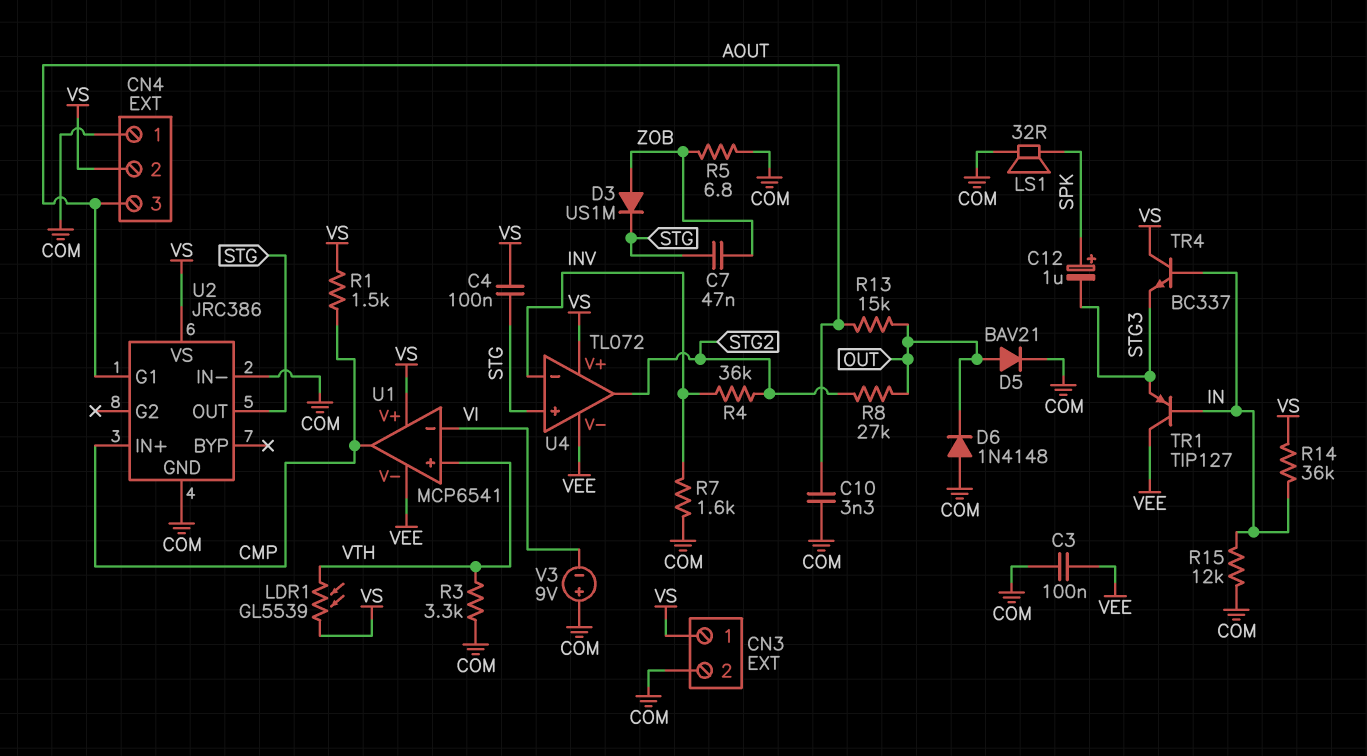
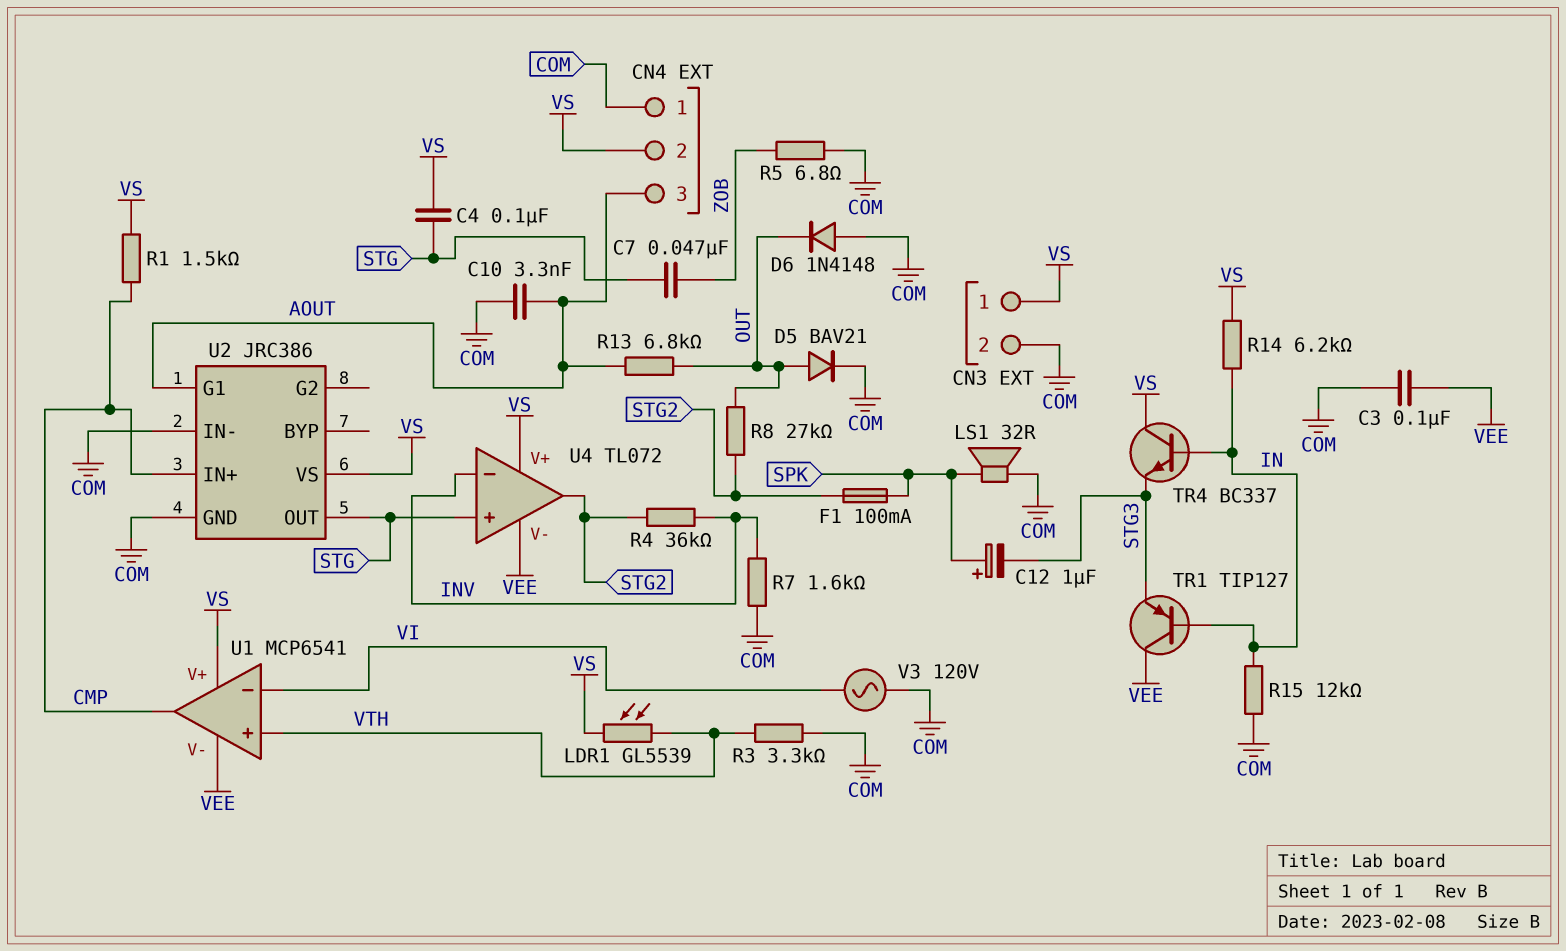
D3: diode US1M (A ZOB, K STG) -> none
F1: none -> 100mA (SPK, STG2)
R13: 15k (AOUT, OUT) -> 6.8k (AOUT, OUT)
R14: 36k (IN, VS) -> 6.2k (IN, VS)
V3: 9V (plus COM, minus VI) -> AC 120V (COM, VI)

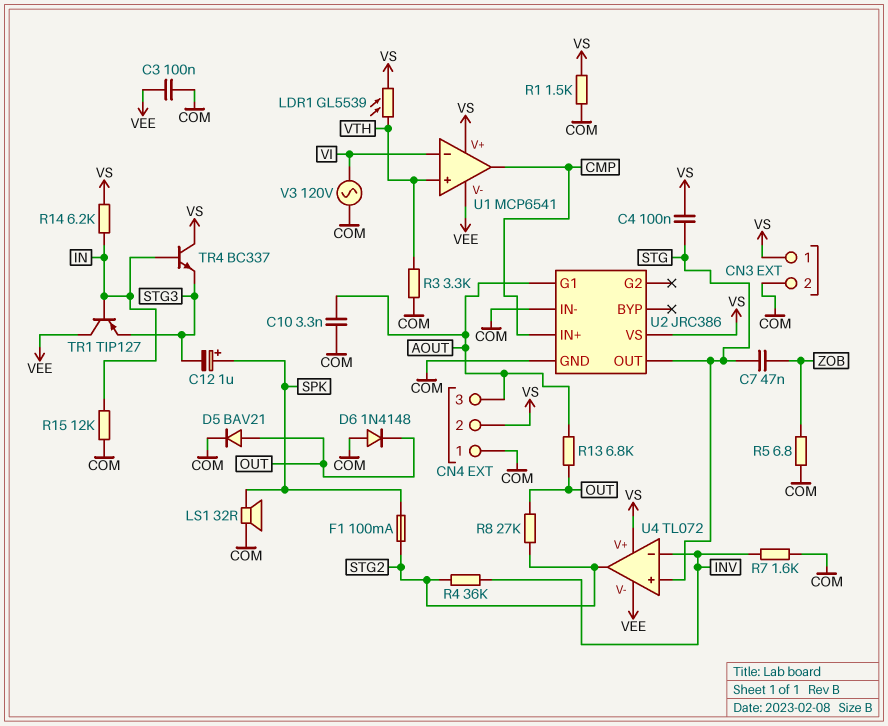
R1: 1.5k (CMP, VS) -> 1.5k (COM, VS)

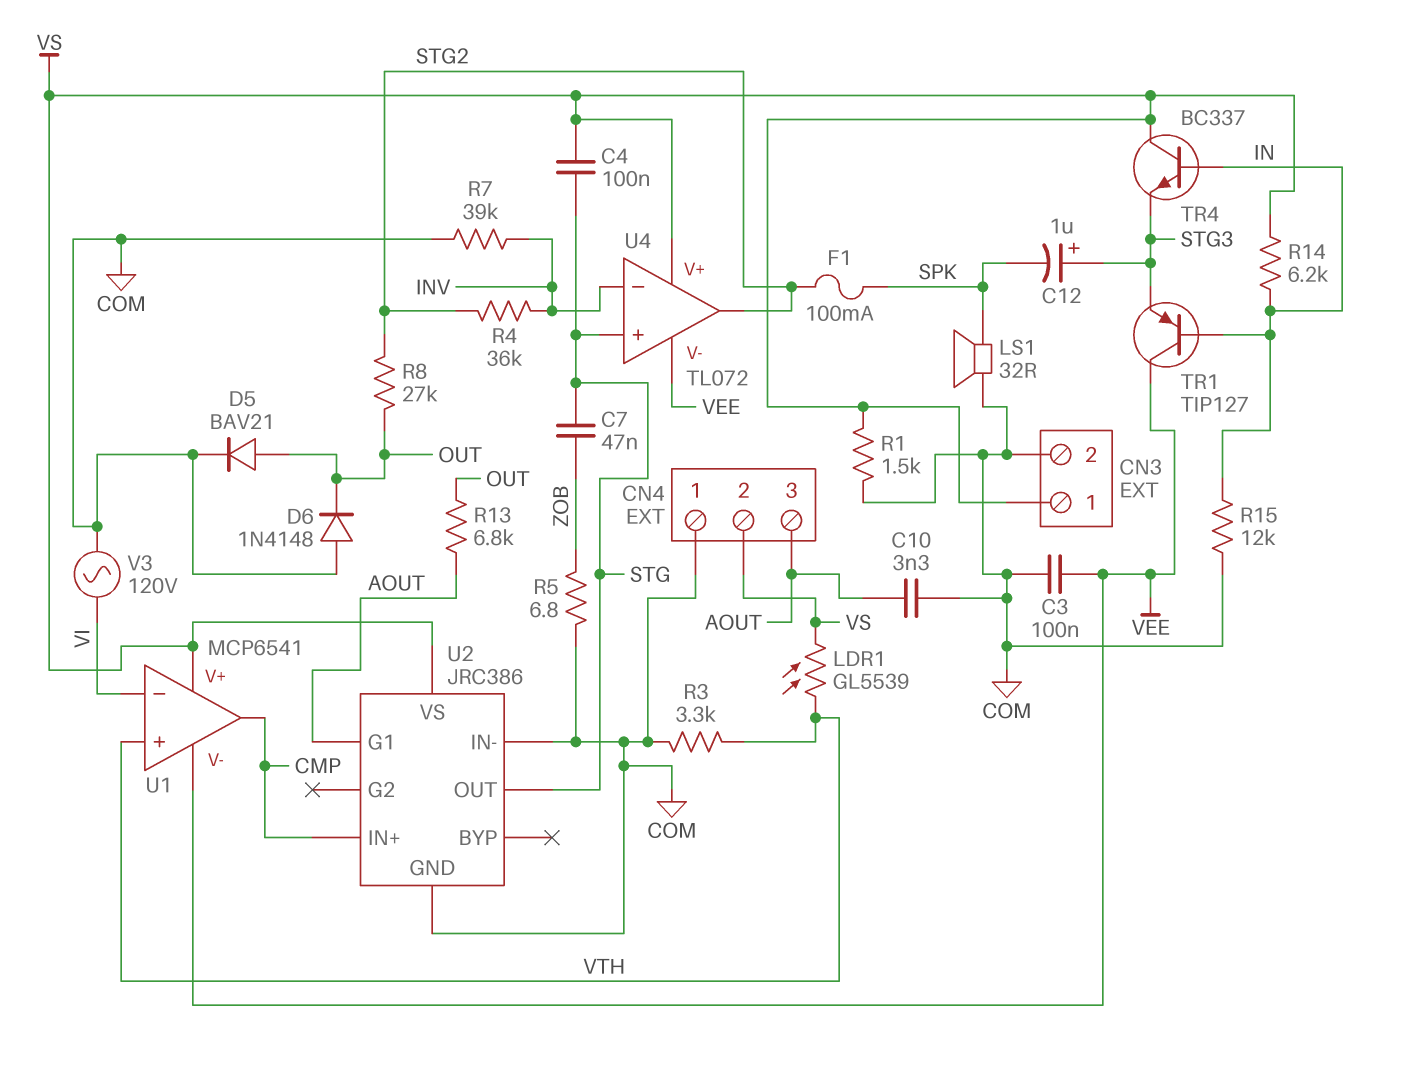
C12: 1uF (plus SPK, minus STG3) -> 1uF (plus STG3, minus SPK)
R7: 1.6k (COM, INV) -> 39k (COM, INV)

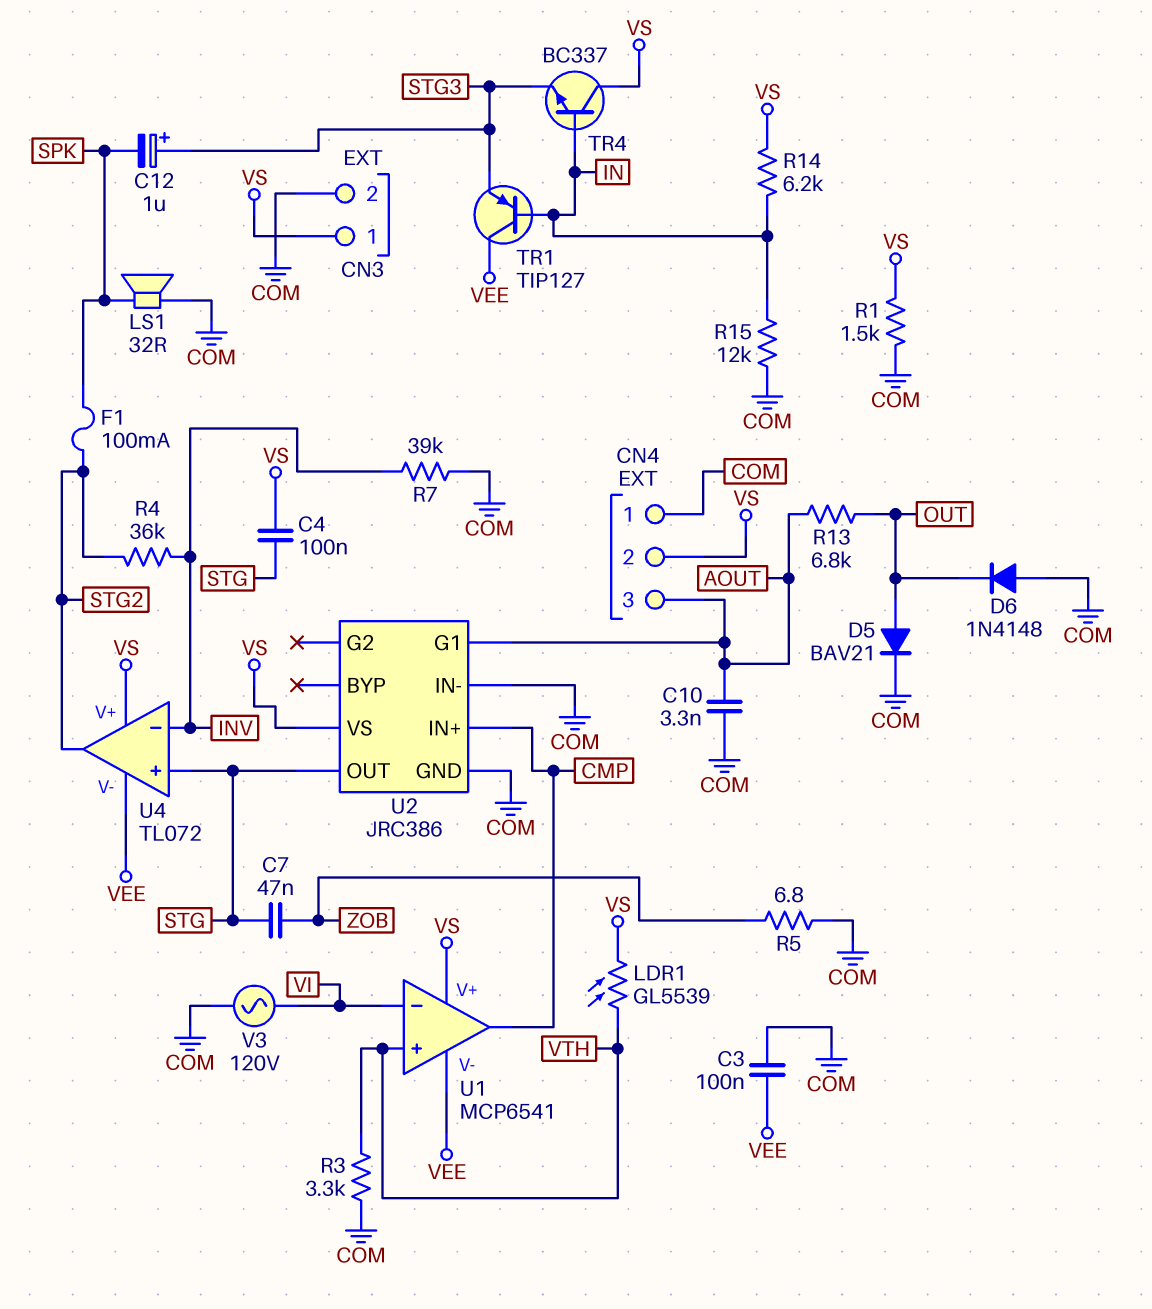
R8: 27k (OUT, STG2) -> none

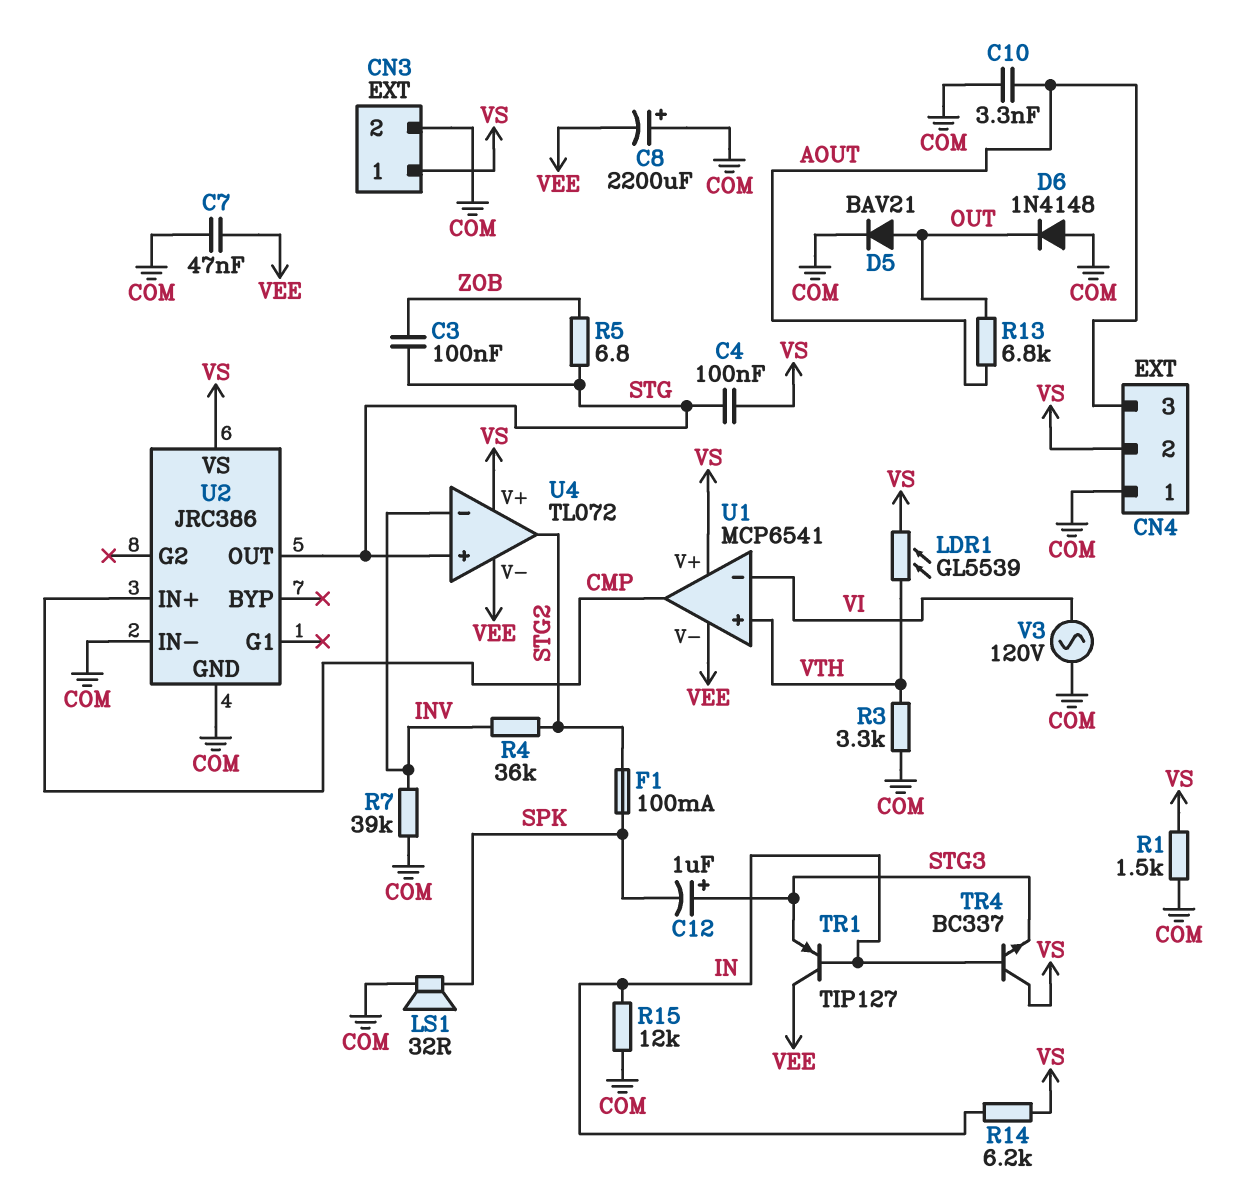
C3: 100nF (COM, VEE) -> 100nF (STG, ZOB)
C7: 47nF (STG, ZOB) -> 47nF (COM, VEE)
C8: none -> 2200uF (plus COM, minus VEE)
R5: 6.8 (COM, ZOB) -> 6.8 (STG, ZOB)
U2 pin G1: AOUT -> none

